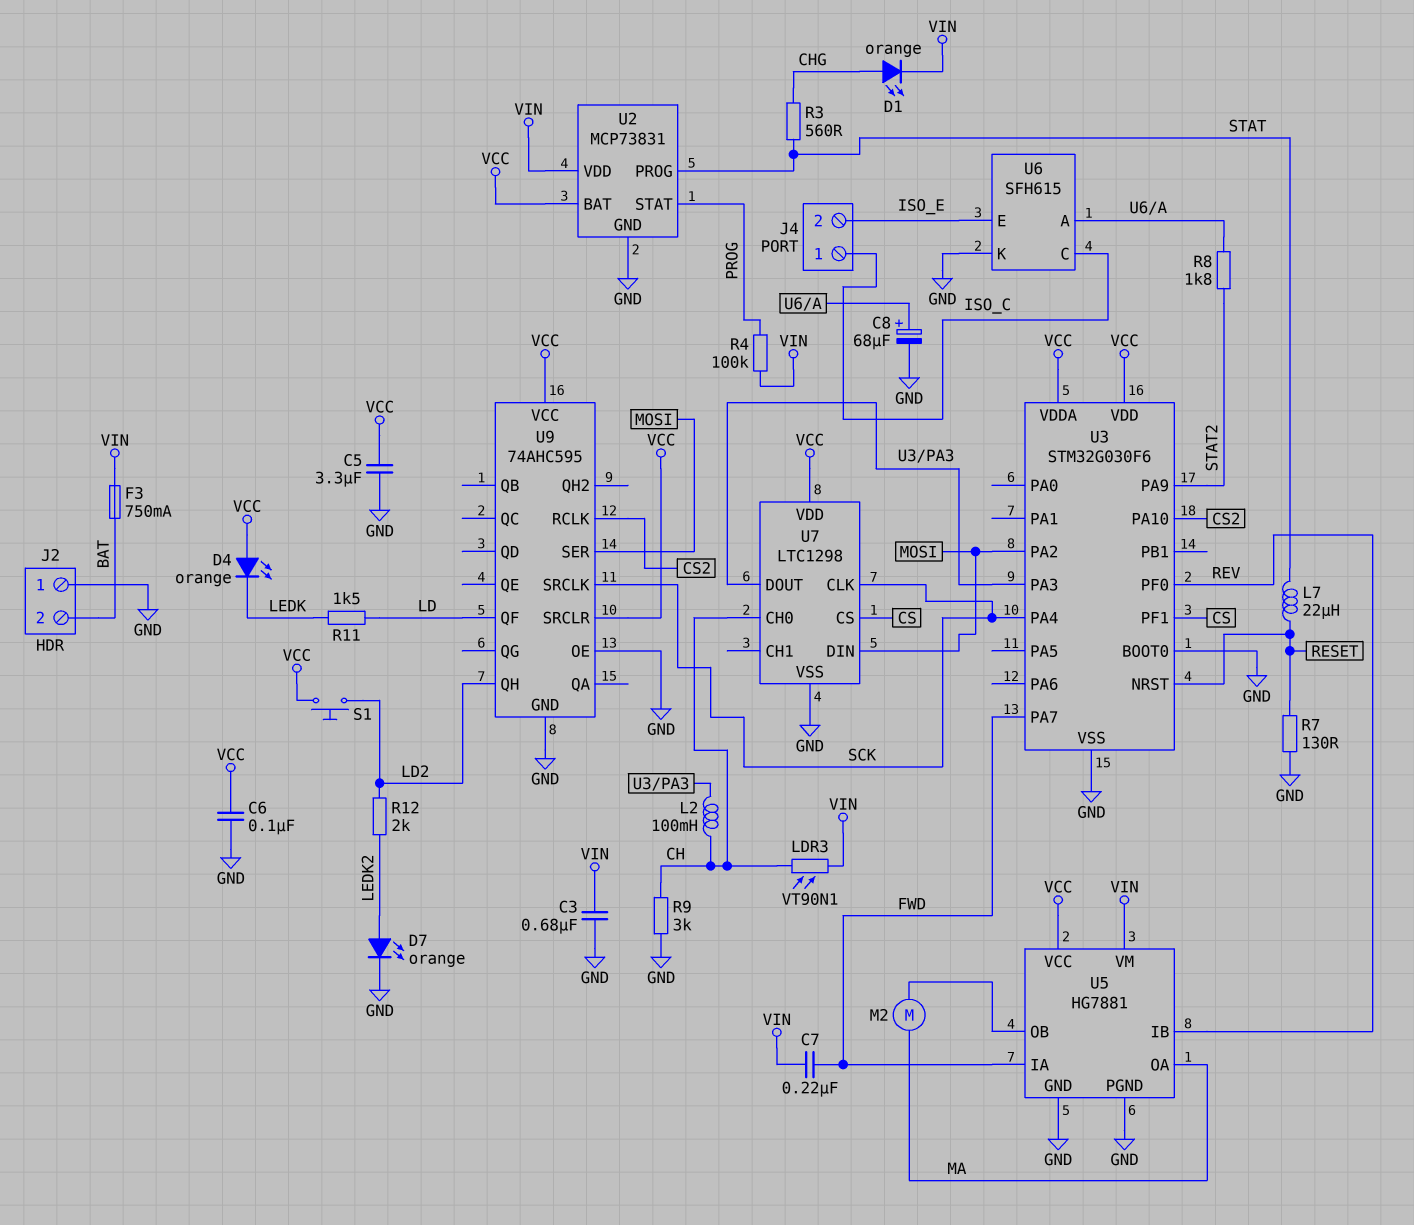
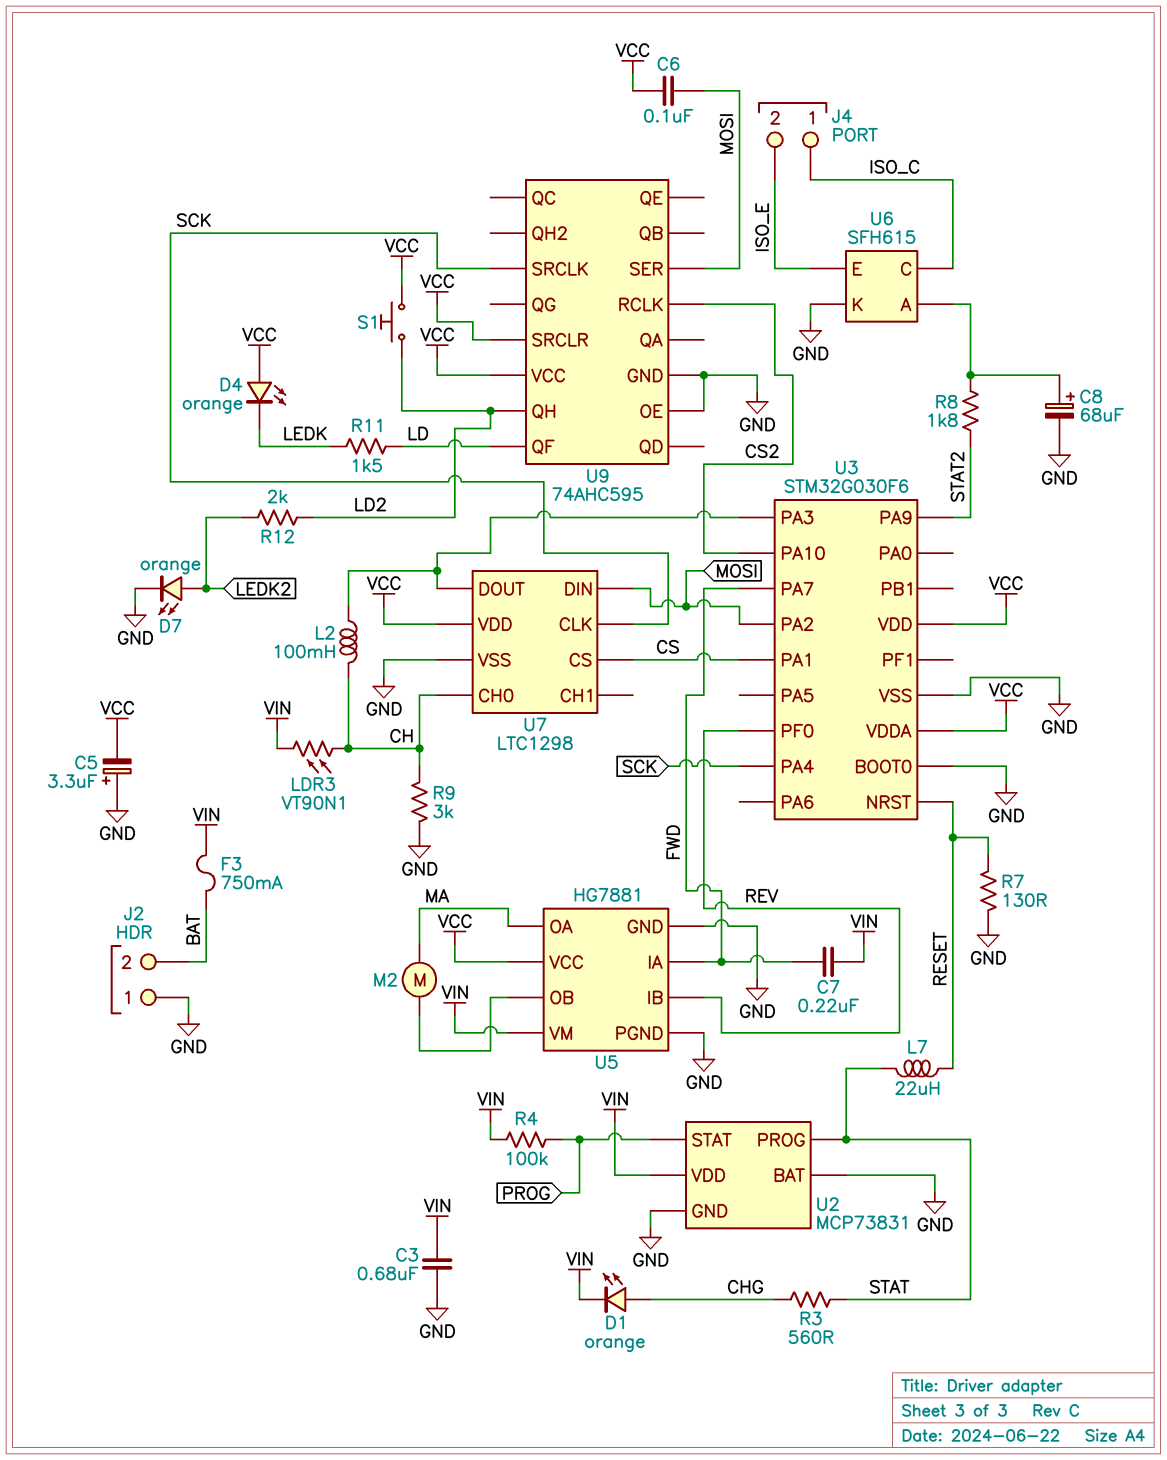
C5: 3.3uF (GND, VCC) -> 3.3uF (plus GND, minus VCC)
C6: 100nF (GND, VCC) -> 100nF (MOSI, VCC)
U2 pin BAT: VCC -> GND
U3 pin PA1: none -> CS
U3 pin PF1: CS -> none

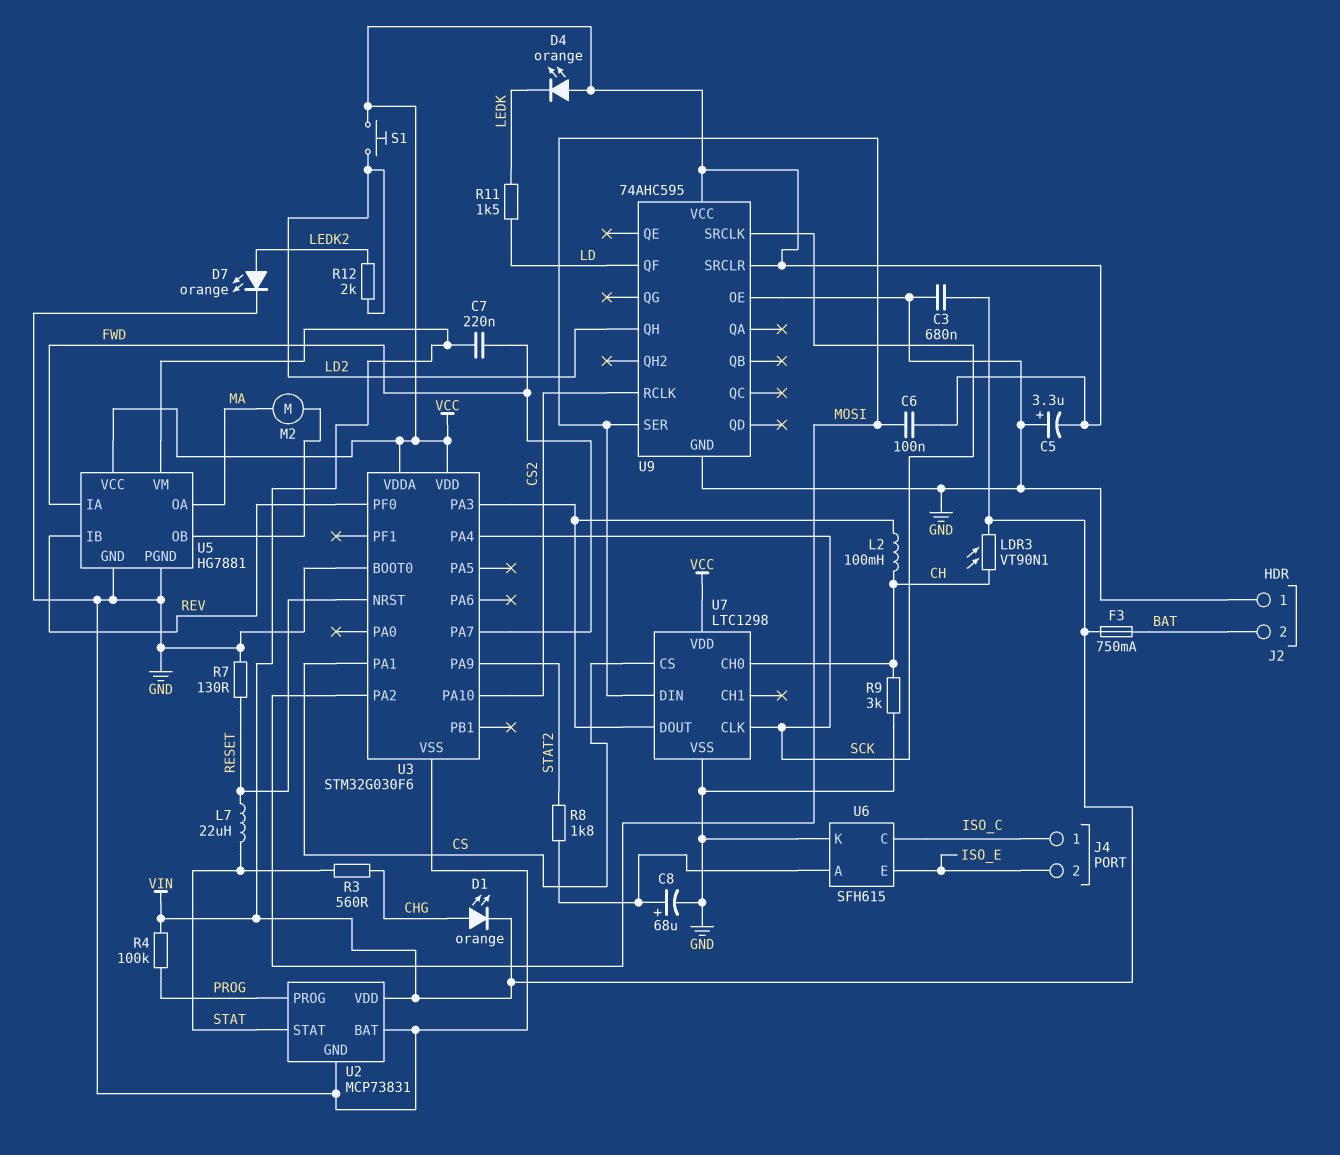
U2 pin PROG: STAT -> PROG
U2 pin STAT: PROG -> STAT

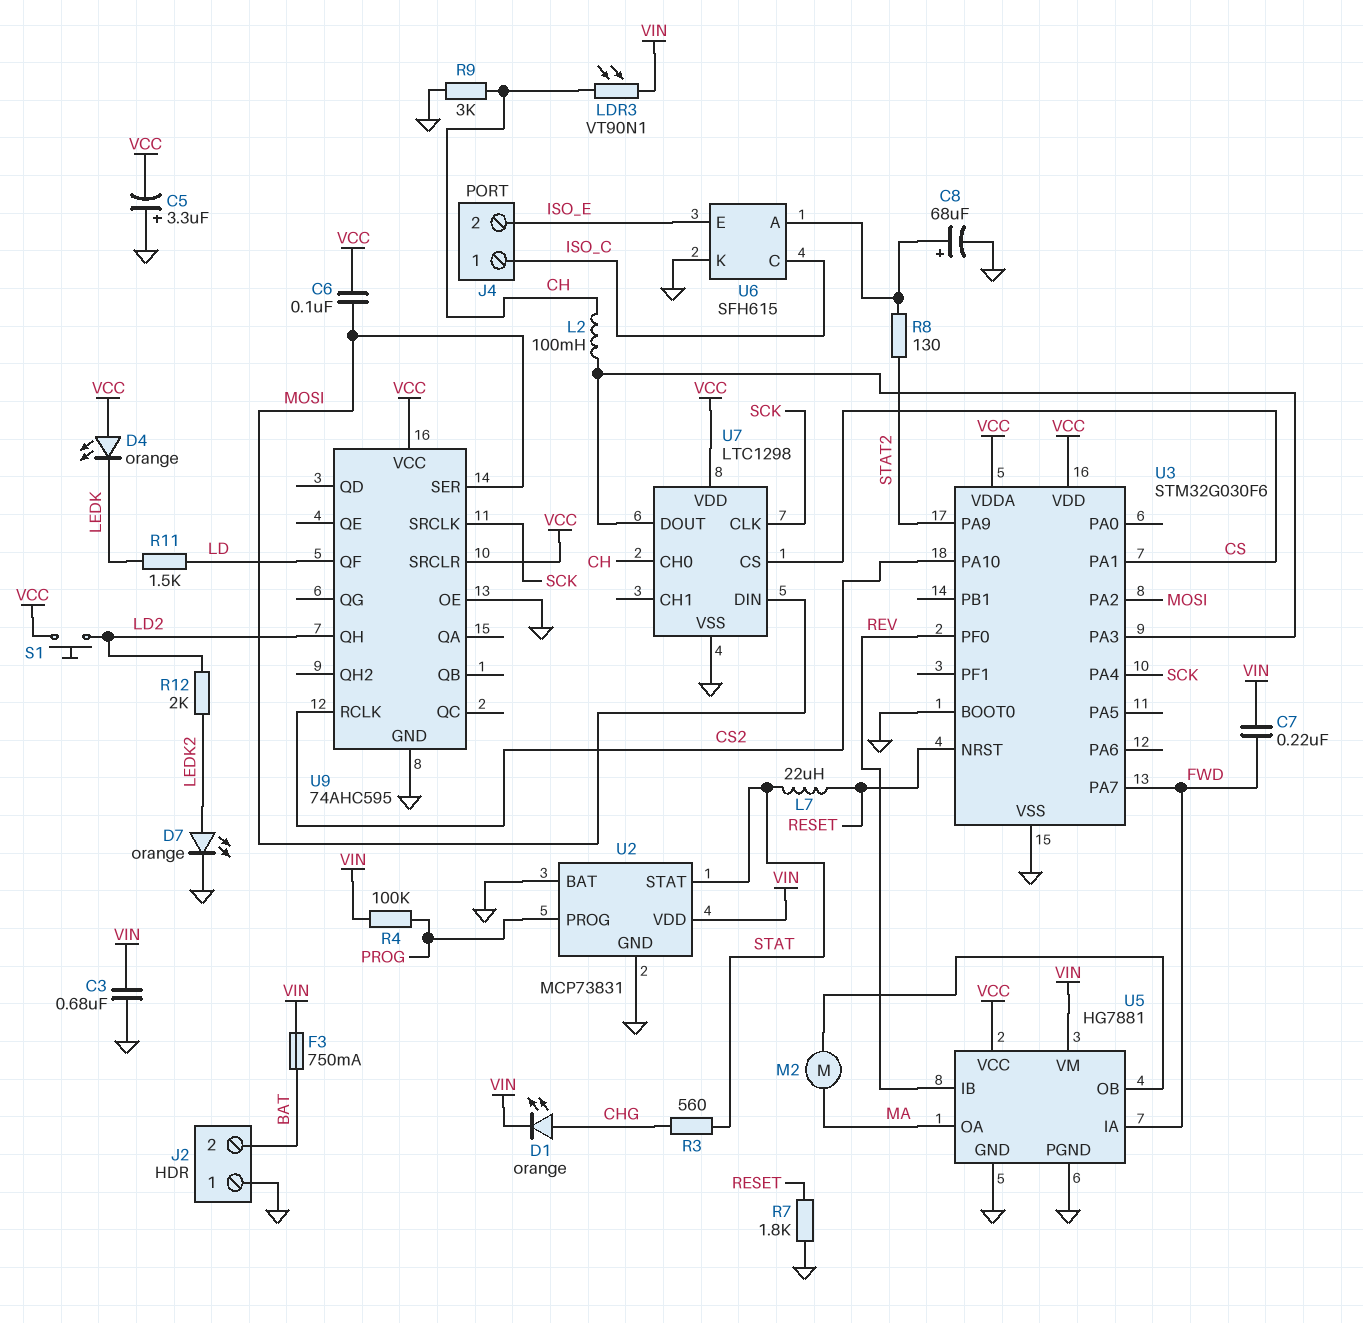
R7: 130 (GND, RESET) -> 1.8k (GND, RESET)
R8: 1.8k (STAT2, U6/A) -> 130 (STAT2, U6/A)

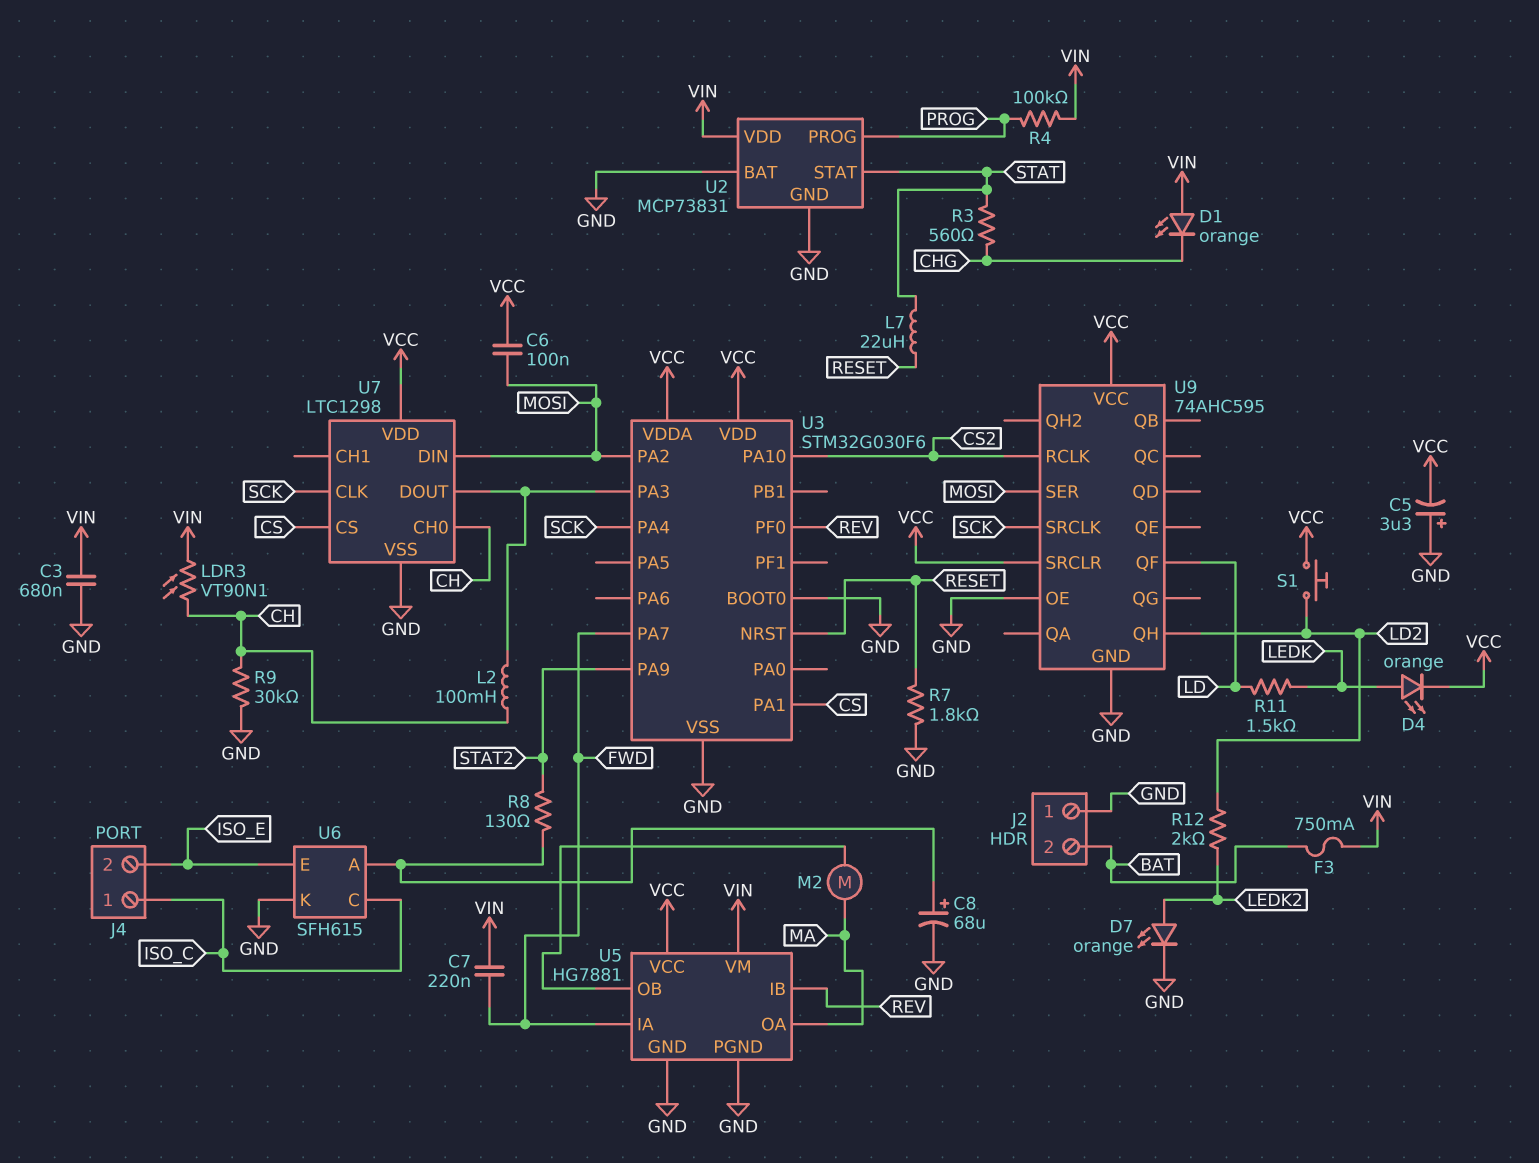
D1: LED orange (A CHG, K VIN) -> LED orange (A VIN, K CHG)
D4: LED orange (A VCC, K LEDK) -> LED orange (A LEDK, K VCC)
R9: 3k (CH, GND) -> 30k (CH, GND)

